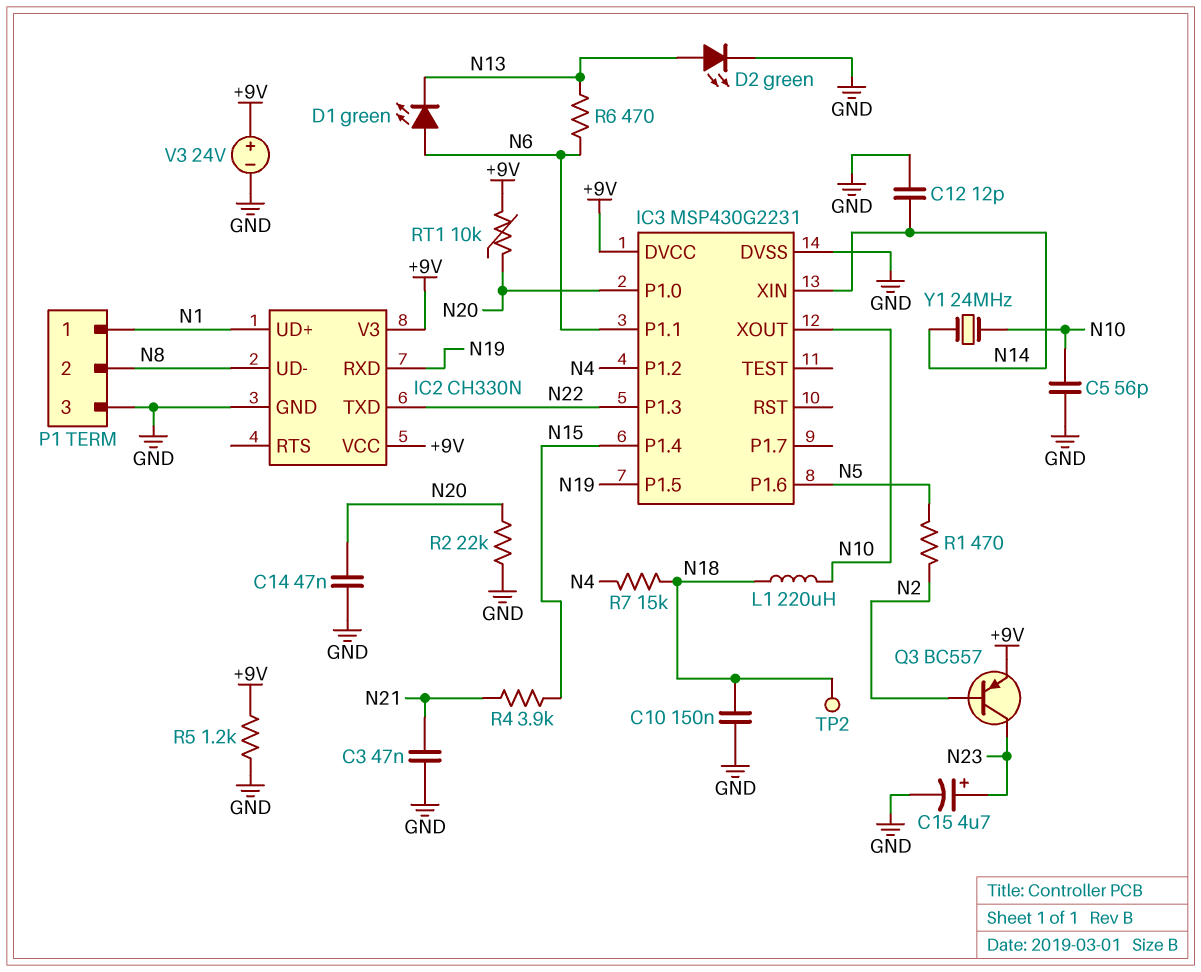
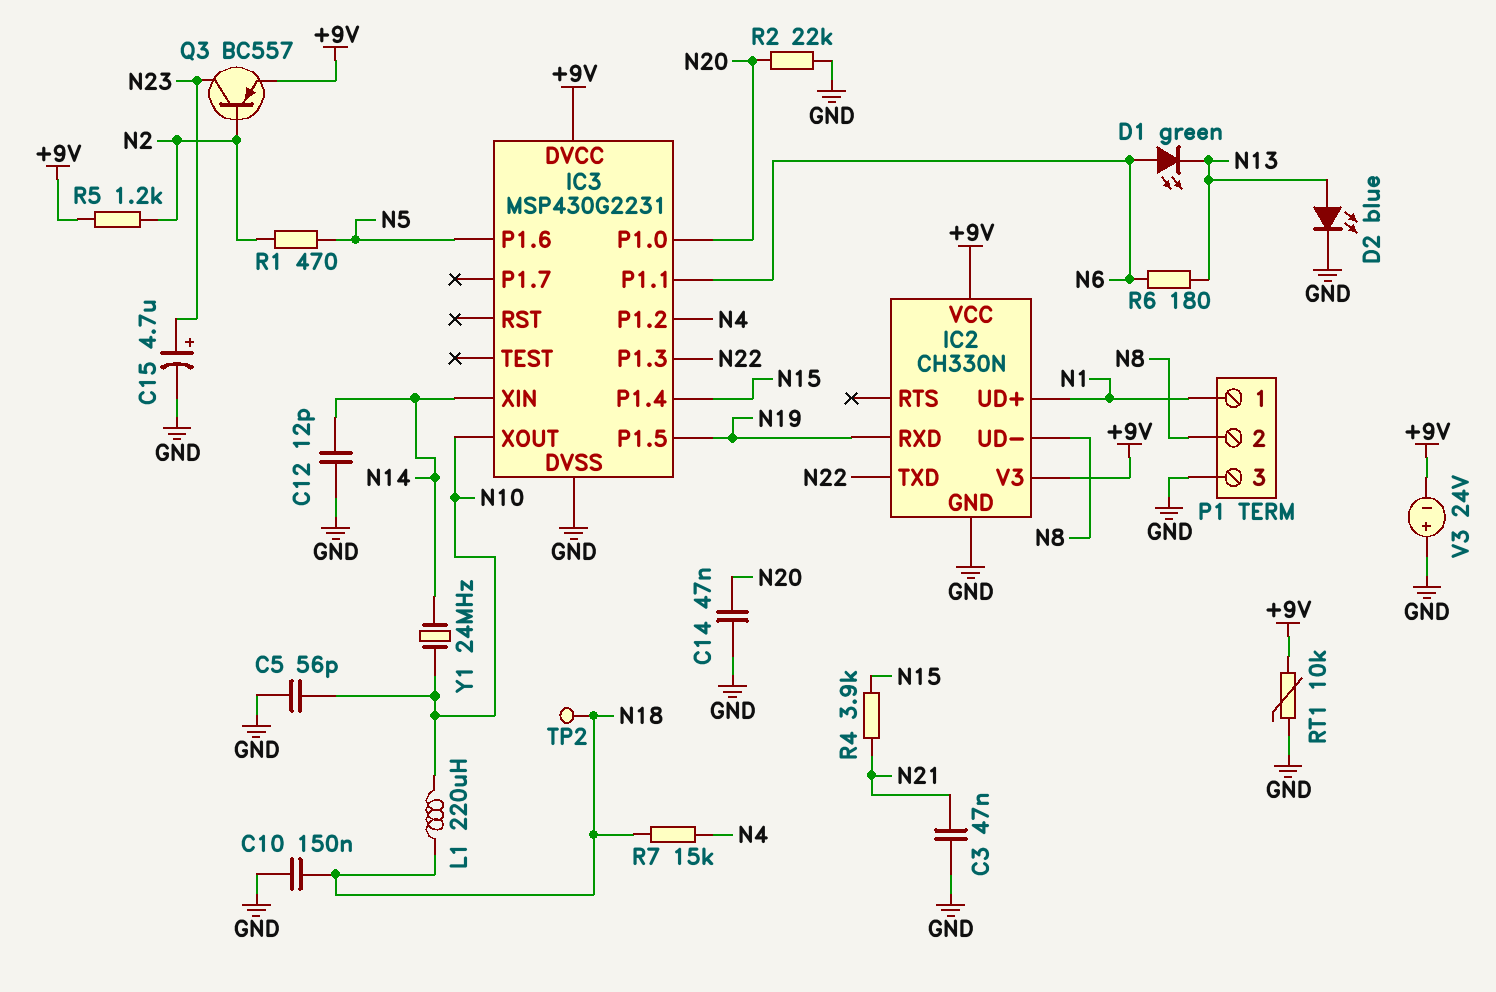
D2: LED green (A N13, K GND) -> LED blue (A N13, K GND)
R5: 1.2k (+9V, GND) -> 1.2k (+9V, N2)
R6: 470 (N6, N13) -> 180 (N6, N13)
RT1: 10k (+9V, N20) -> 10k (+9V, GND)
V3: 24V (plus +9V, minus GND) -> 24V (plus GND, minus +9V)

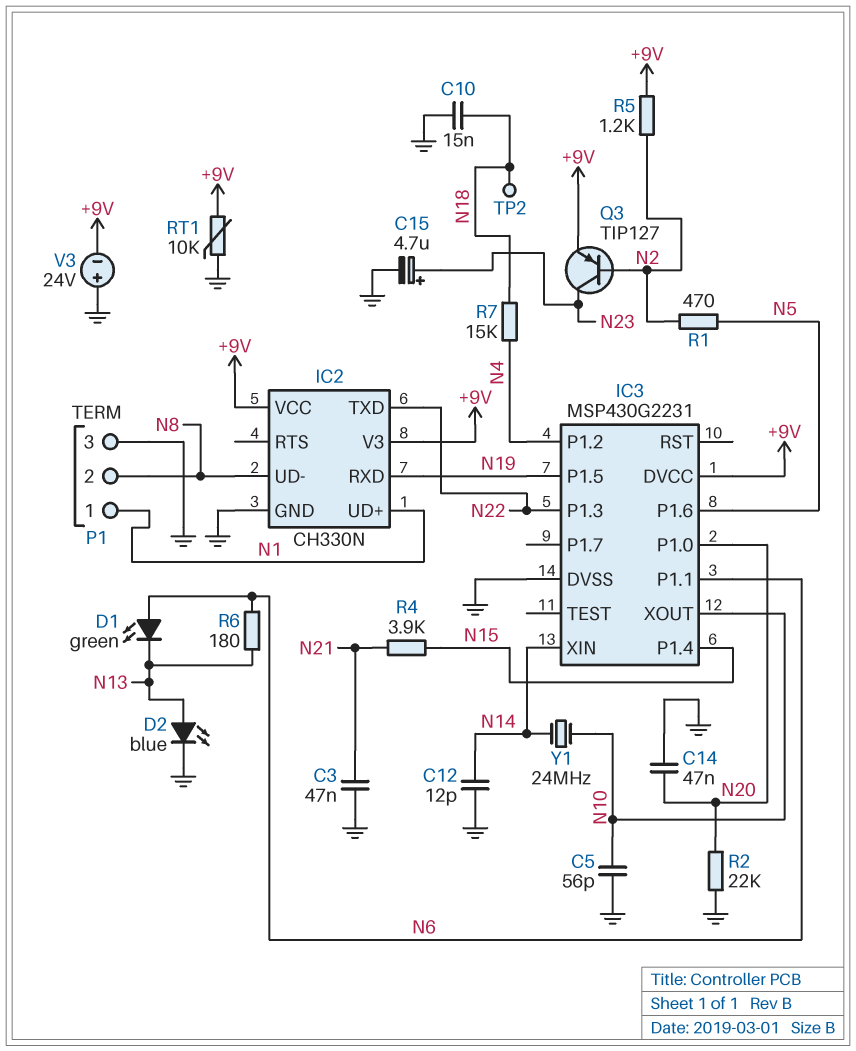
C10: 150nF (GND, N18) -> 15nF (GND, N18)
L1: 220uH (N10, N18) -> none
Q3: PNP BC557 (B N2, C N23, E +9V) -> PNP TIP127 (B N2, C N23, E +9V)

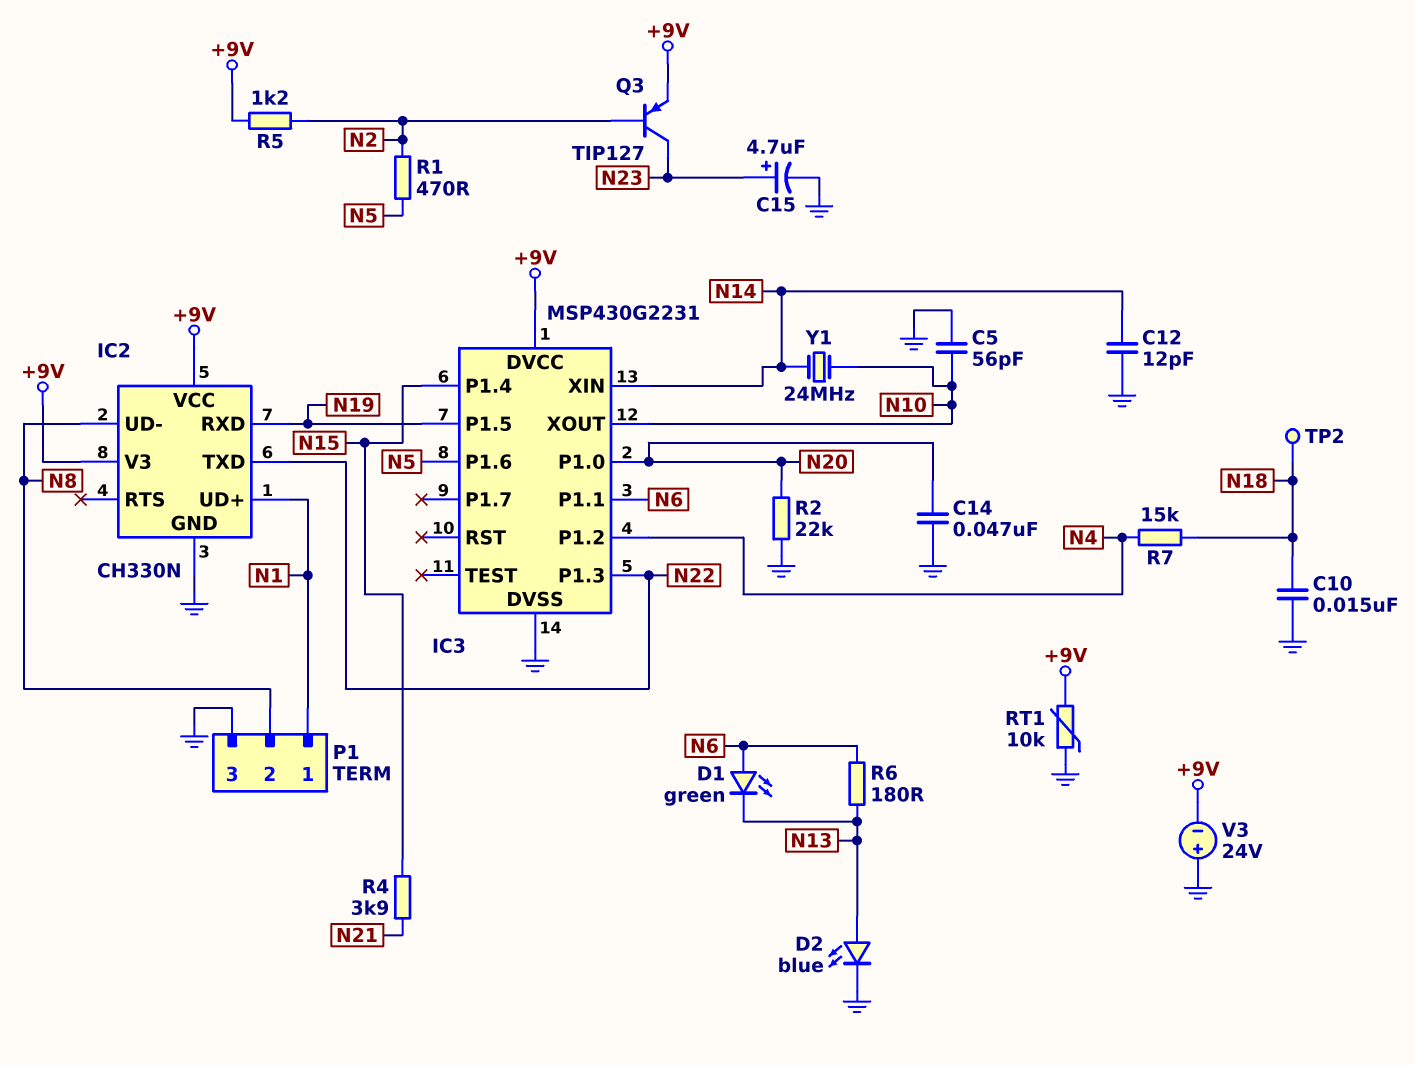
C3: 47nF (GND, N21) -> none

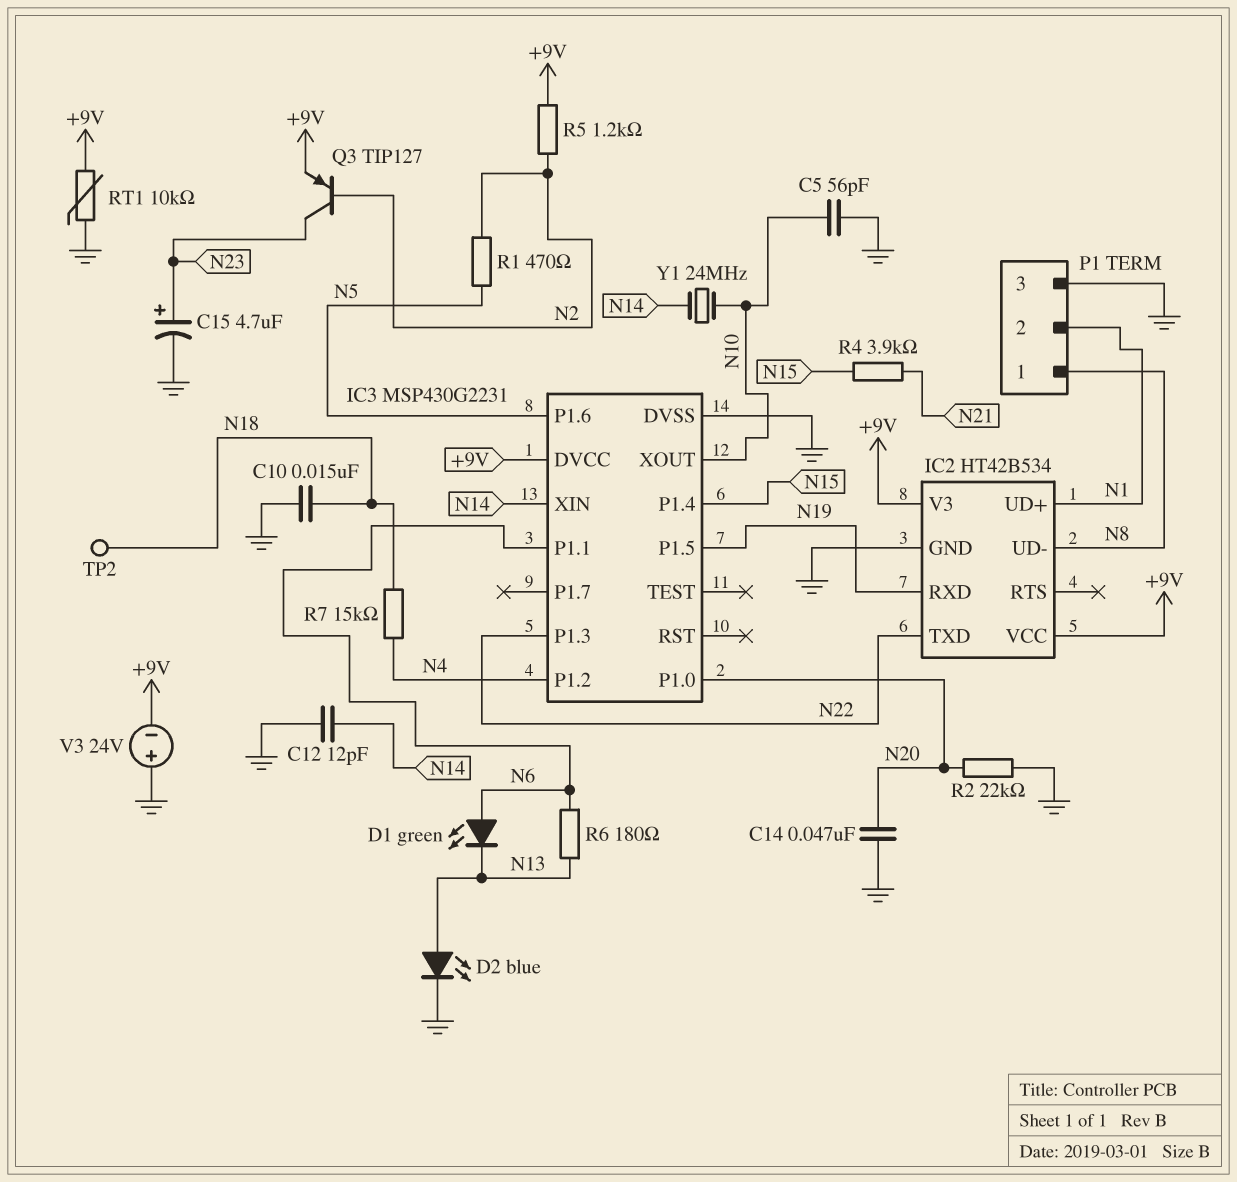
IC2: CH330N -> HT42B534
P1 pin 1: N1 -> N8
P1 pin 2: N8 -> N1

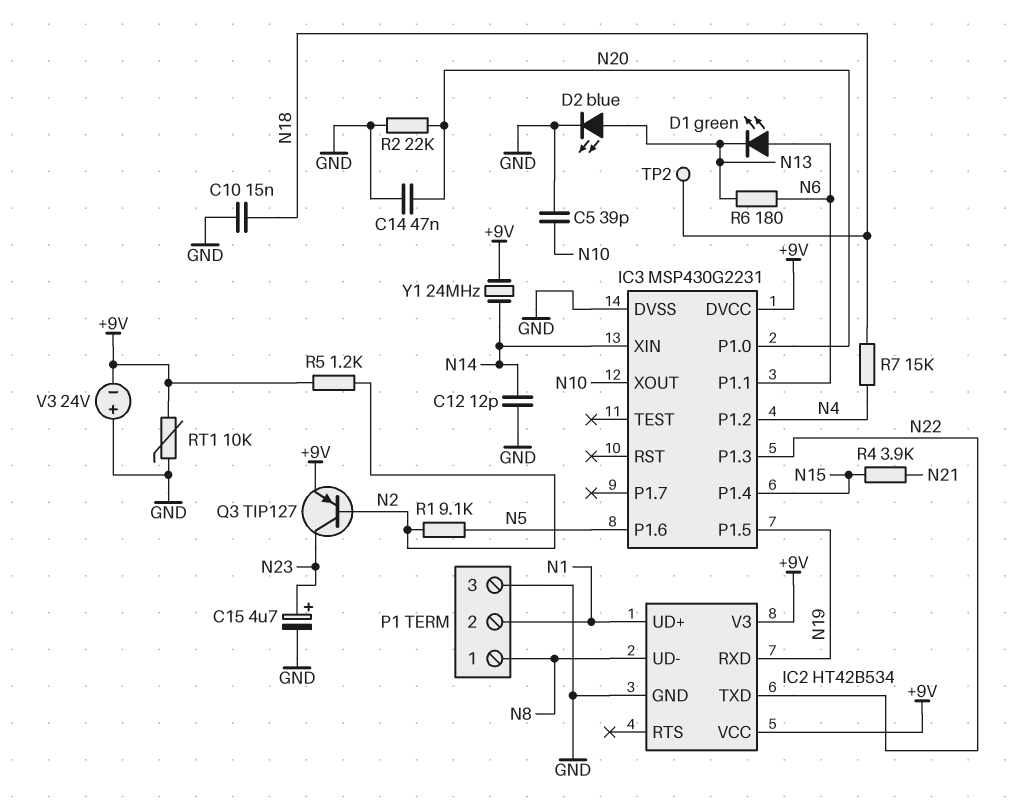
C5: 56pF (GND, N10) -> 39pF (GND, N10)
R1: 470 (N2, N5) -> 9.1k (N2, N5)
Y1: 24MHz (N10, N14) -> 24MHz (+9V, N14)

